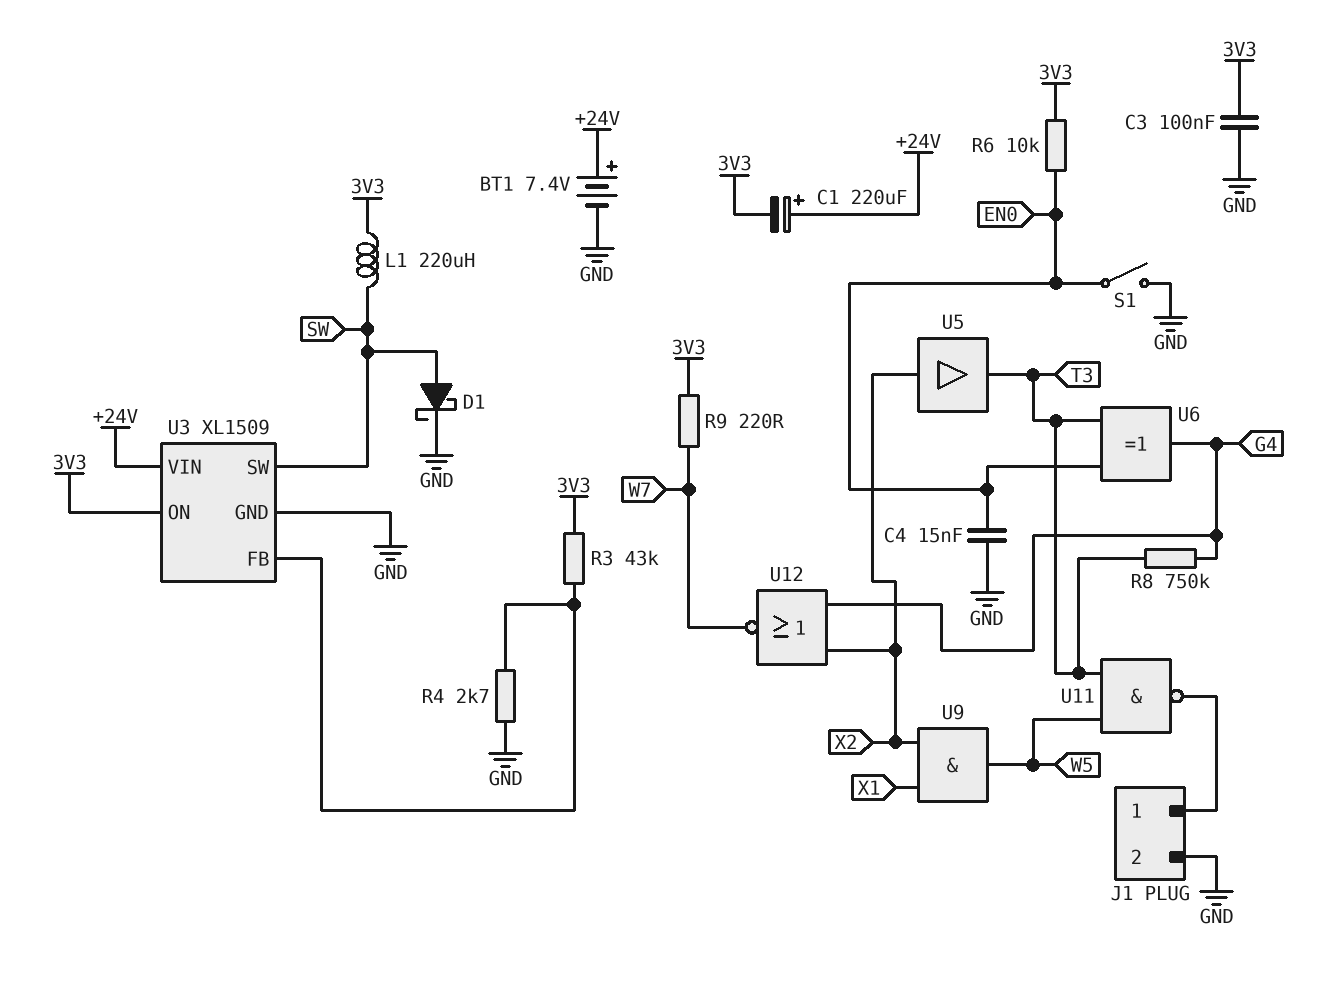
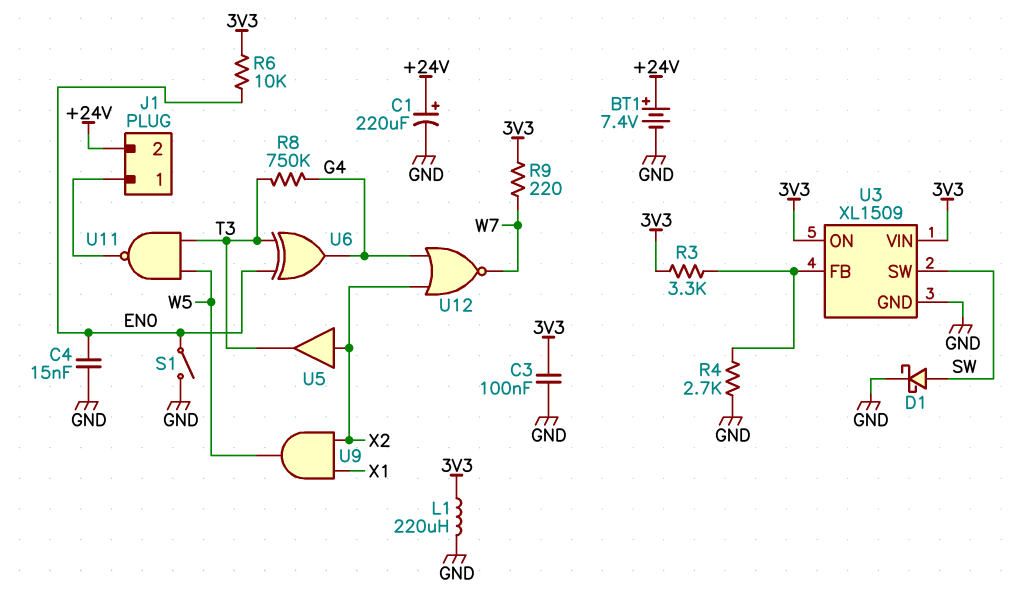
C1: 220uF (plus +24V, minus 3V3) -> 220uF (plus +24V, minus GND)
J1 pin 2: GND -> +24V
L1: 220uH (3V3, SW) -> 220uH (3V3, GND)
R3: 43k (3V3, U3/FB) -> 3.3k (3V3, U3/FB)
U3 pin VIN: +24V -> 3V3

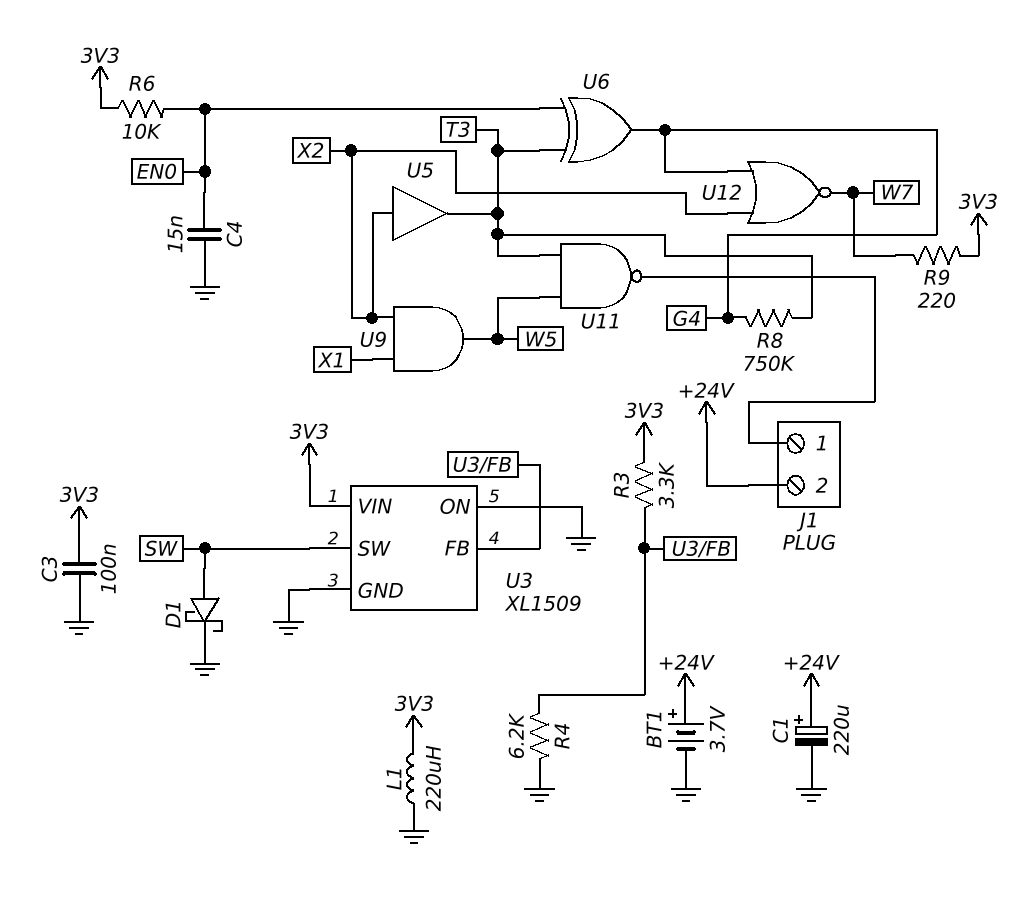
BT1: 7.4V (plus +24V, minus GND) -> 3.7V (plus +24V, minus GND)
R4: 2.7k (GND, U3/FB) -> 6.2k (GND, U3/FB)
S1: switch (EN0, GND) -> none
U3 pin ON: 3V3 -> GND

